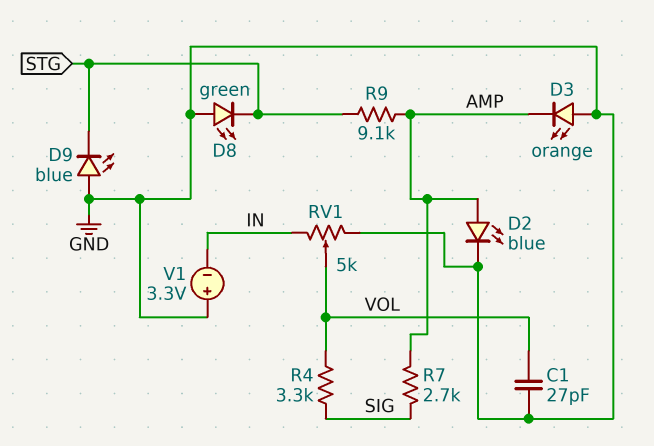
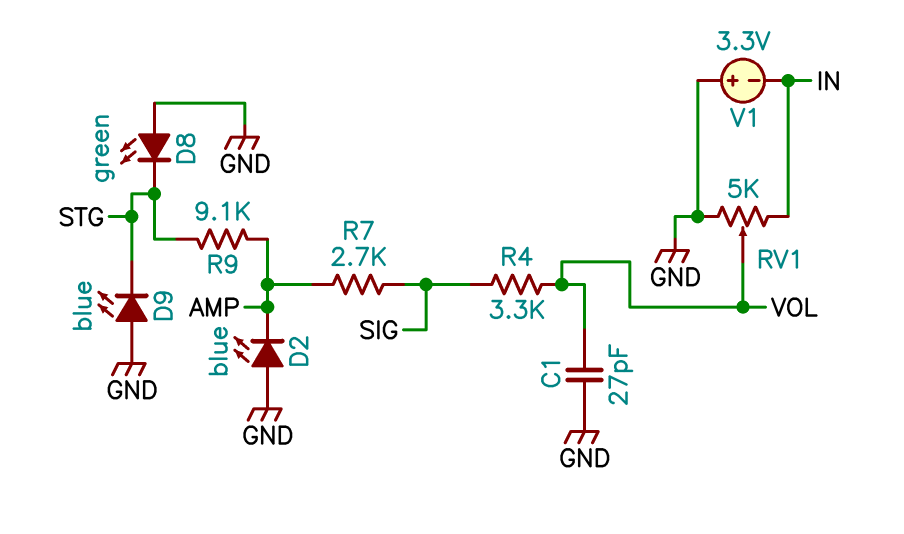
D2: LED blue (A AMP, K GND) -> LED blue (A GND, K AMP)
D3: LED orange (A GND, K AMP) -> none

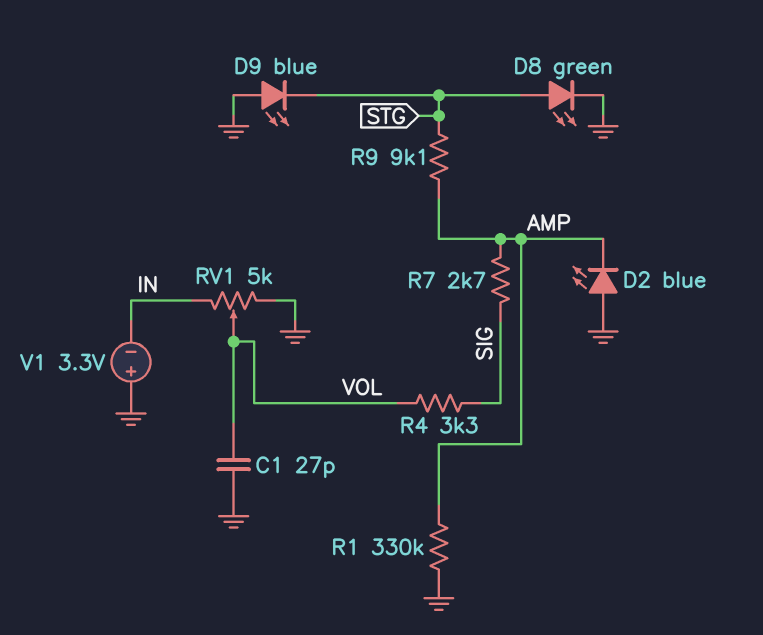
D8: LED green (A GND, K STG) -> LED green (A STG, K GND)
R1: none -> 330k (AMP, GND)

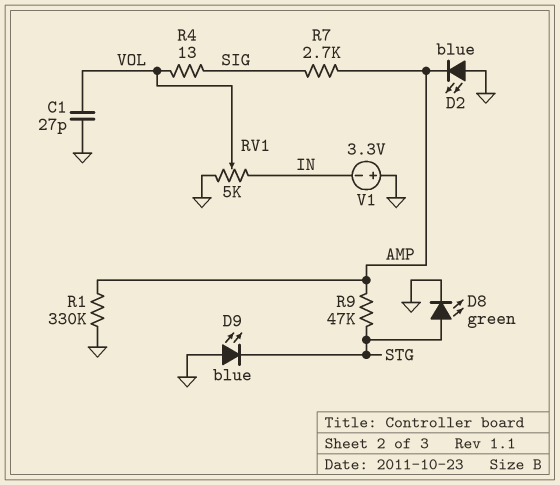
R4: 3.3k (SIG, VOL) -> 13 (SIG, VOL)
R9: 9.1k (AMP, STG) -> 47k (AMP, STG)

